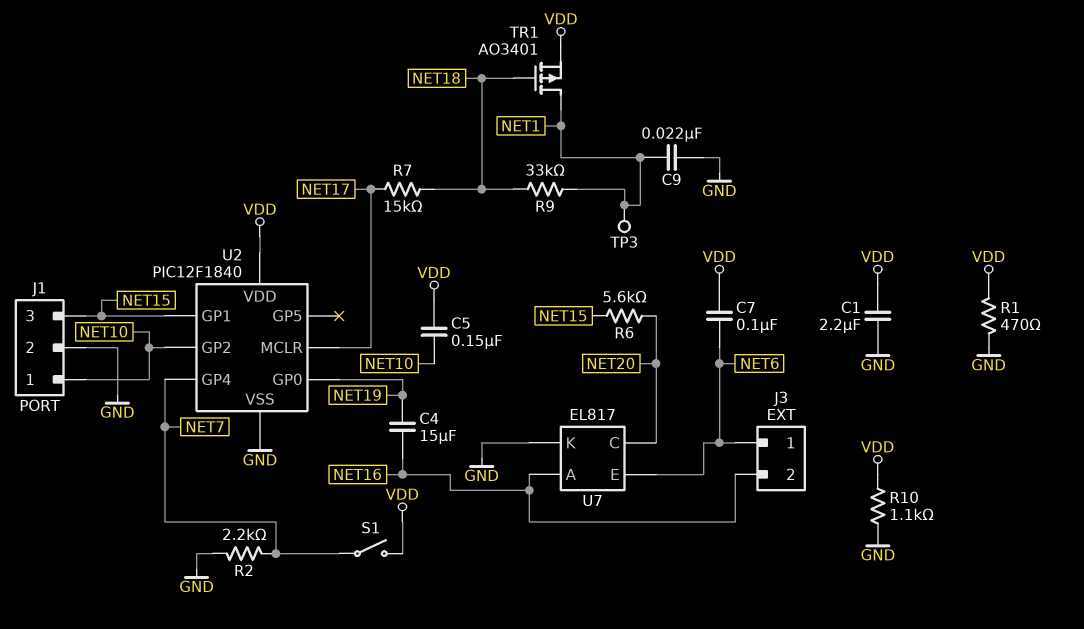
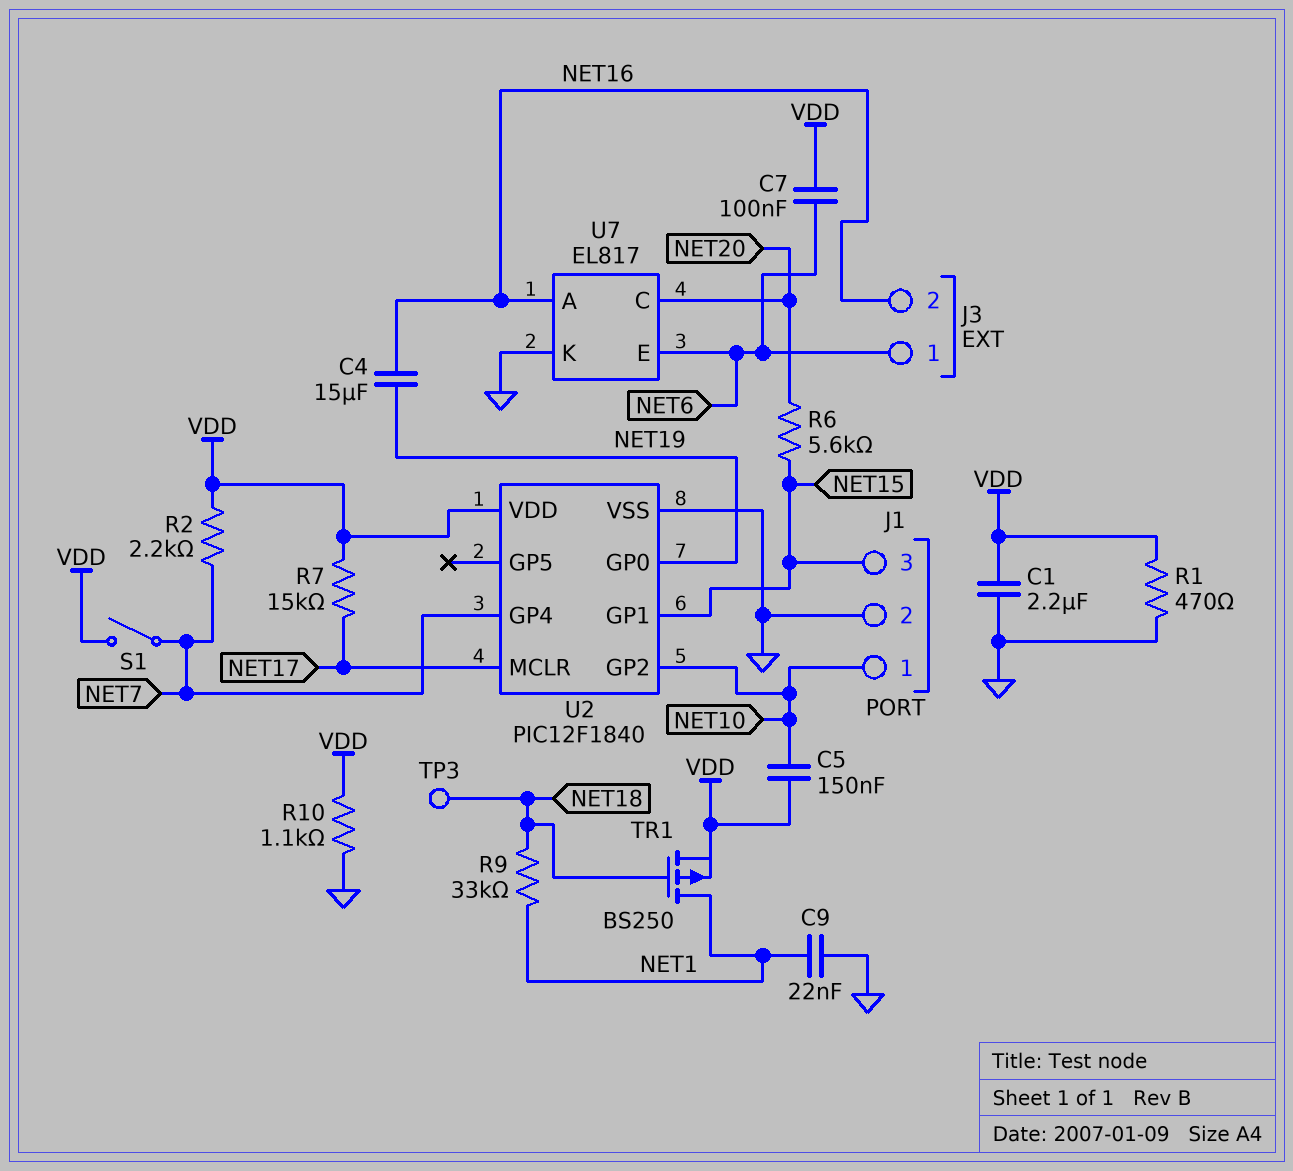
R2: 2.2k (GND, NET7) -> 2.2k (NET7, VDD)
R7: 15k (NET17, NET18) -> 15k (NET17, VDD)
TP3: test point (NET1) -> test point (NET18)
TR1: PMOS AO3401 (G NET18, D NET1, S VDD) -> PMOS BS250 (G NET18, D NET1, S VDD)

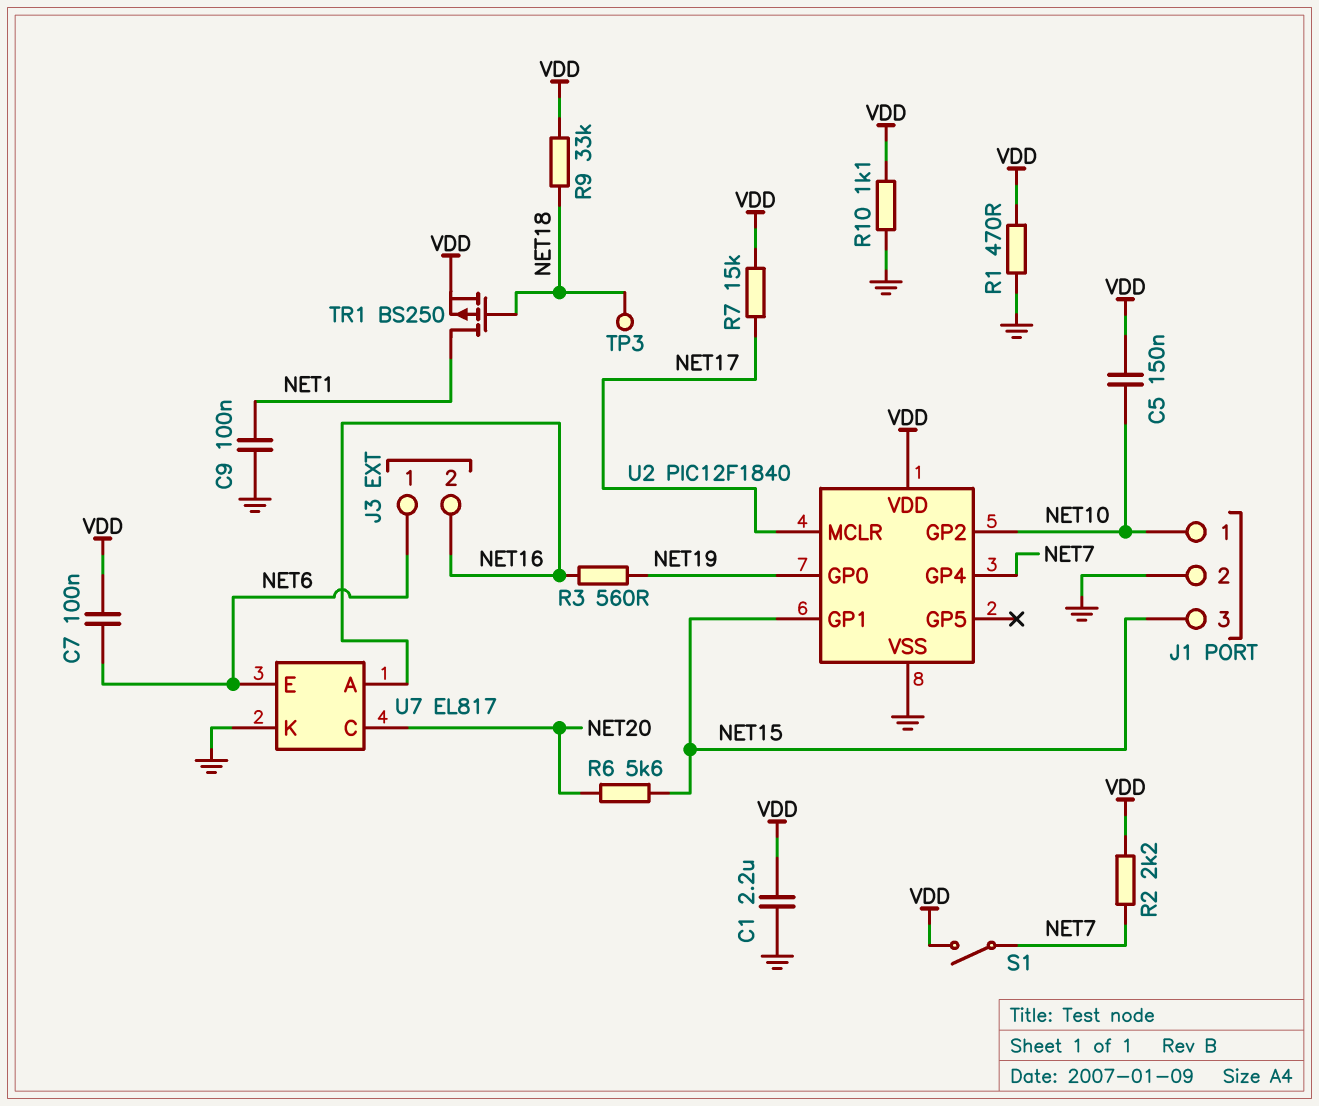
C4: 15uF (NET16, NET19) -> none
C9: 22nF (GND, NET1) -> 100nF (GND, NET1)
R3: none -> 560 (NET16, NET19)
R9: 33k (NET1, NET18) -> 33k (NET18, VDD)

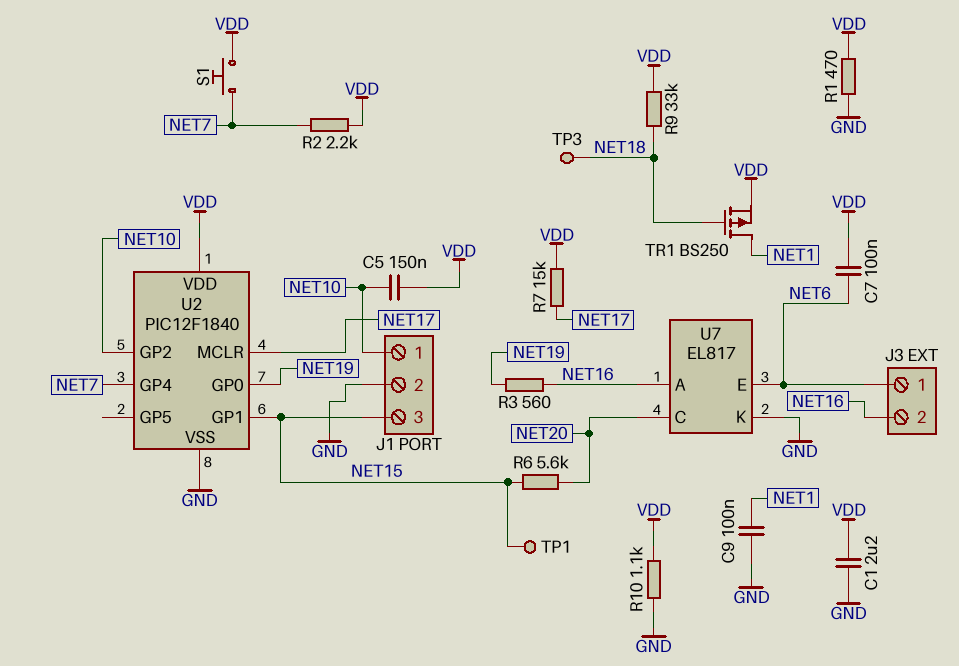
S1: switch (NET7, VDD) -> button (NET7, VDD)
TP1: none -> test point (NET15)

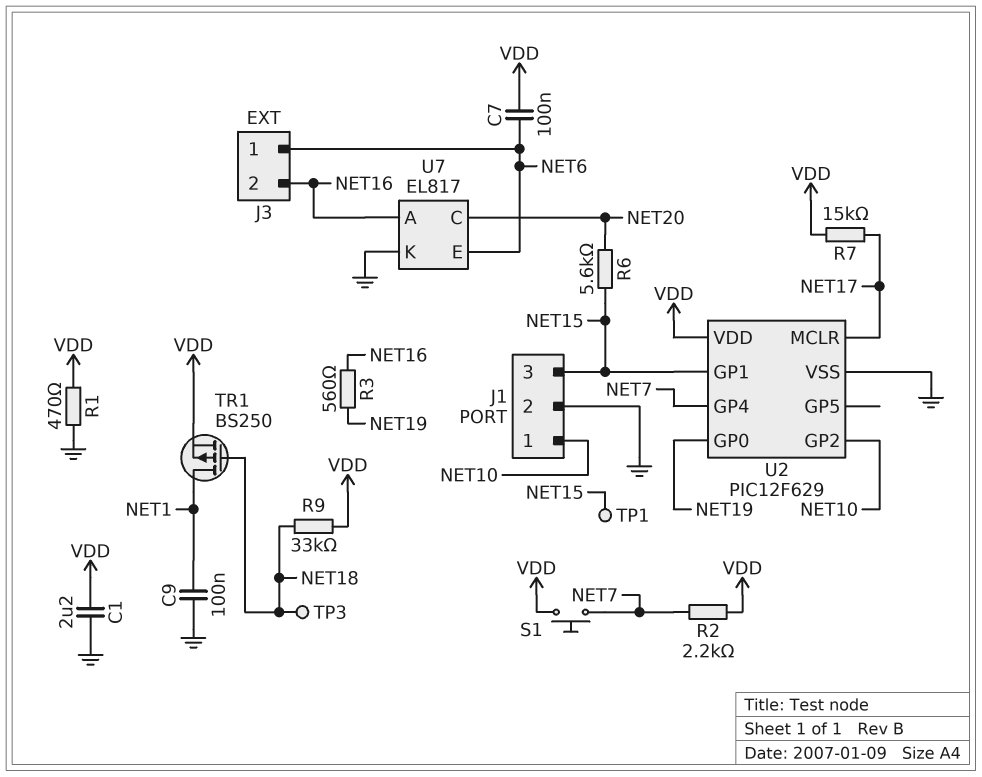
C5: 150nF (NET10, VDD) -> none
R10: 1.1k (GND, VDD) -> none
U2: PIC12F1840 -> PIC12F629

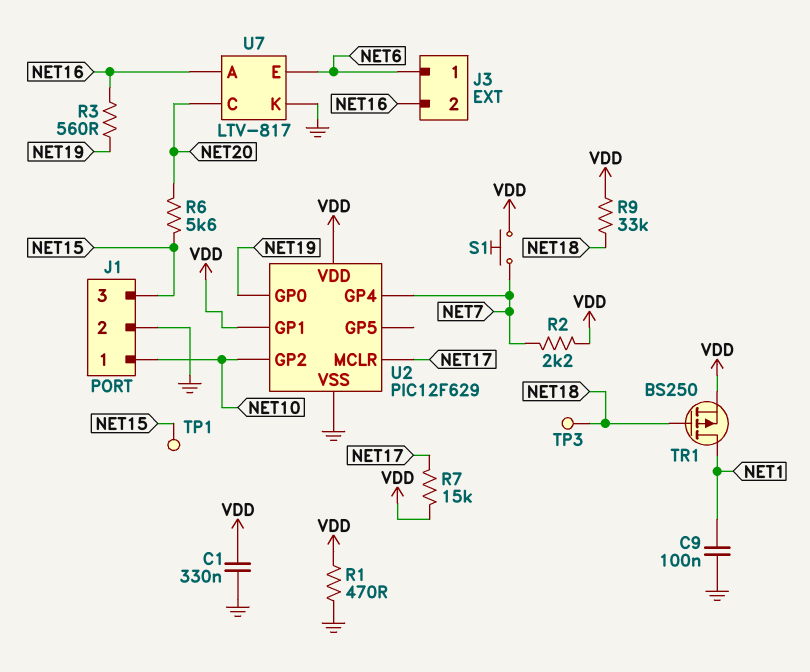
C1: 2.2uF (GND, VDD) -> 330nF (GND, VDD)
C7: 100nF (NET6, VDD) -> none
U2 pin GP1: NET15 -> VDD
U7: EL817 -> LTV-817

